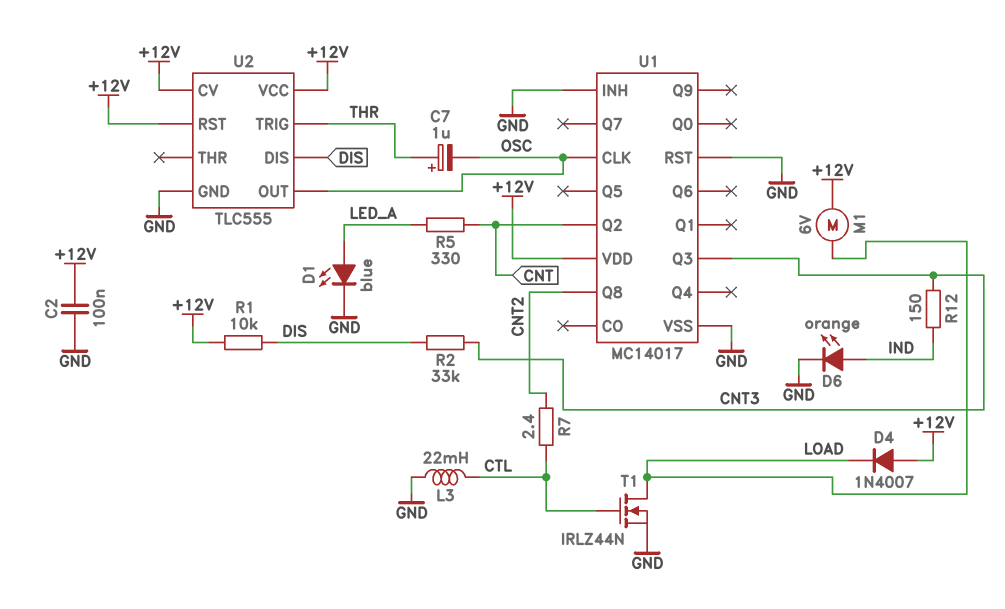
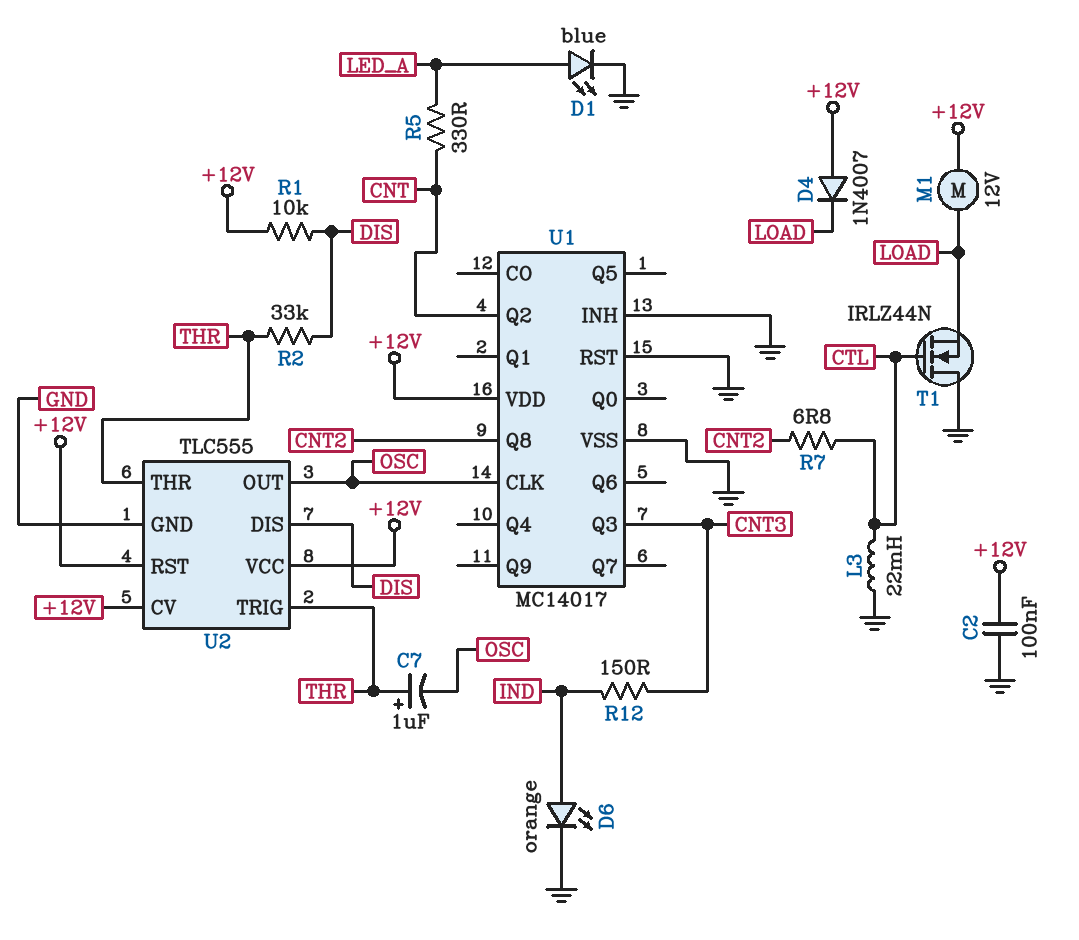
M1: motor 6V (+12V, LOAD) -> motor 12V (+12V, LOAD)
R2: 33k (CNT3, DIS) -> 33k (DIS, THR)
R7: 2.4 (CNT2, CTL) -> 6.8 (CNT2, CTL)
T1: NMOS IRLZ44N (G CTL, D LOAD, S GND) -> NMOS IRLZ44N (G CTL, D GND, S LOAD)
U2 pin THR: none -> THR

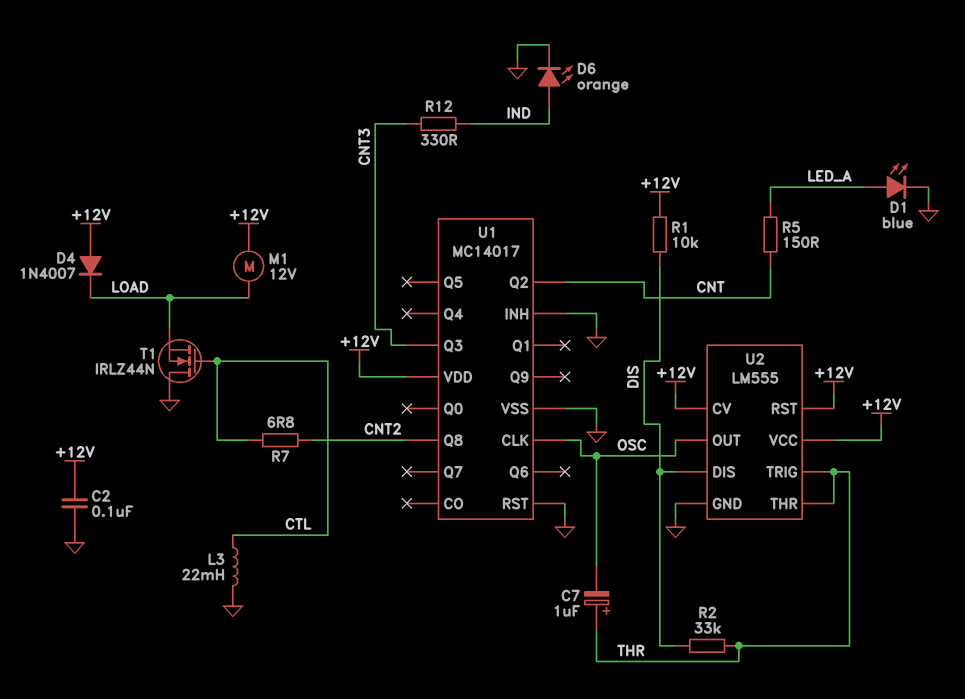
R5: 330 (CNT, LED_A) -> 150 (CNT, LED_A)
R12: 150 (CNT3, IND) -> 330 (CNT3, IND)
U2: TLC555 -> LM555

